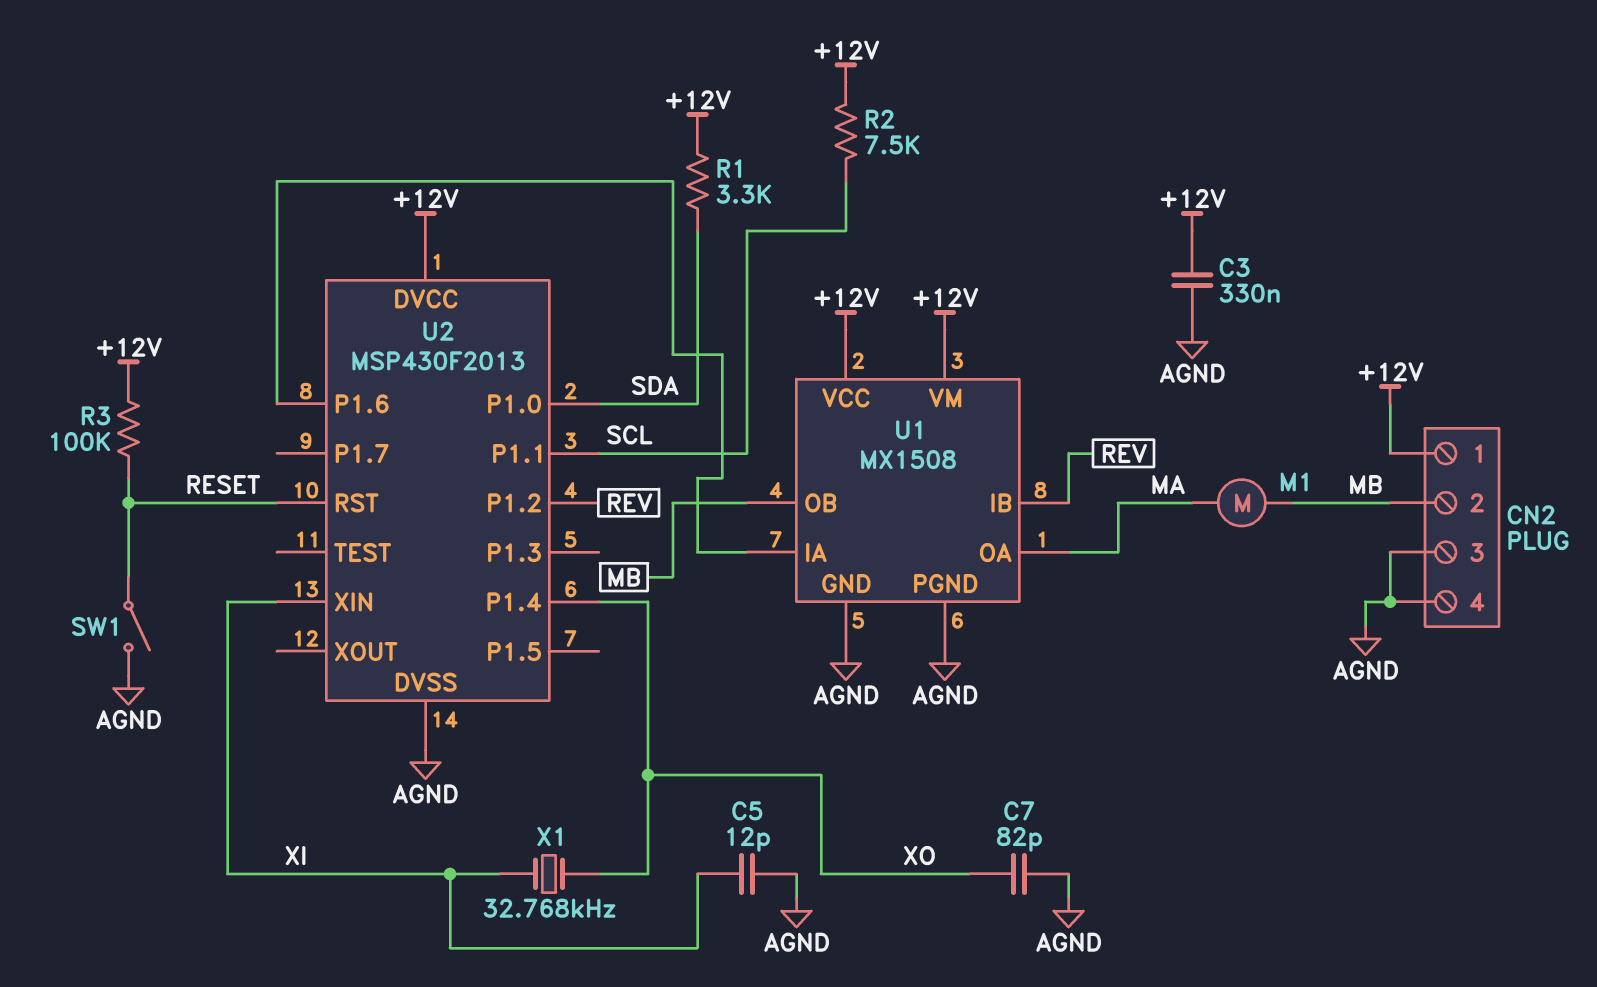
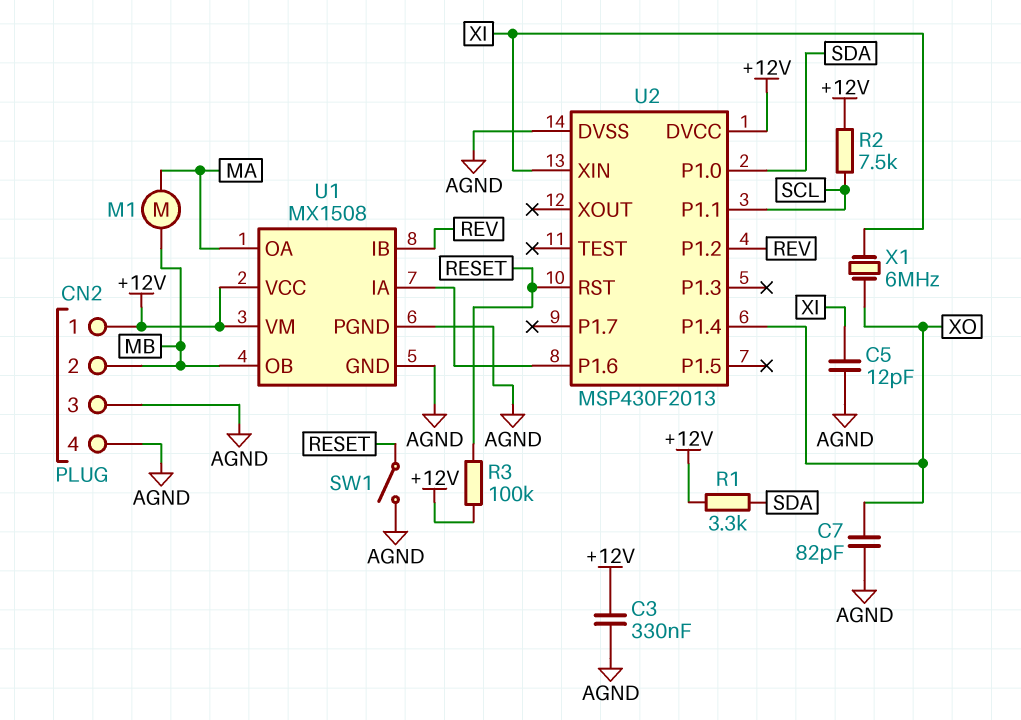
X1: 32.768kHz (XI, XO) -> 6MHz (XI, XO)

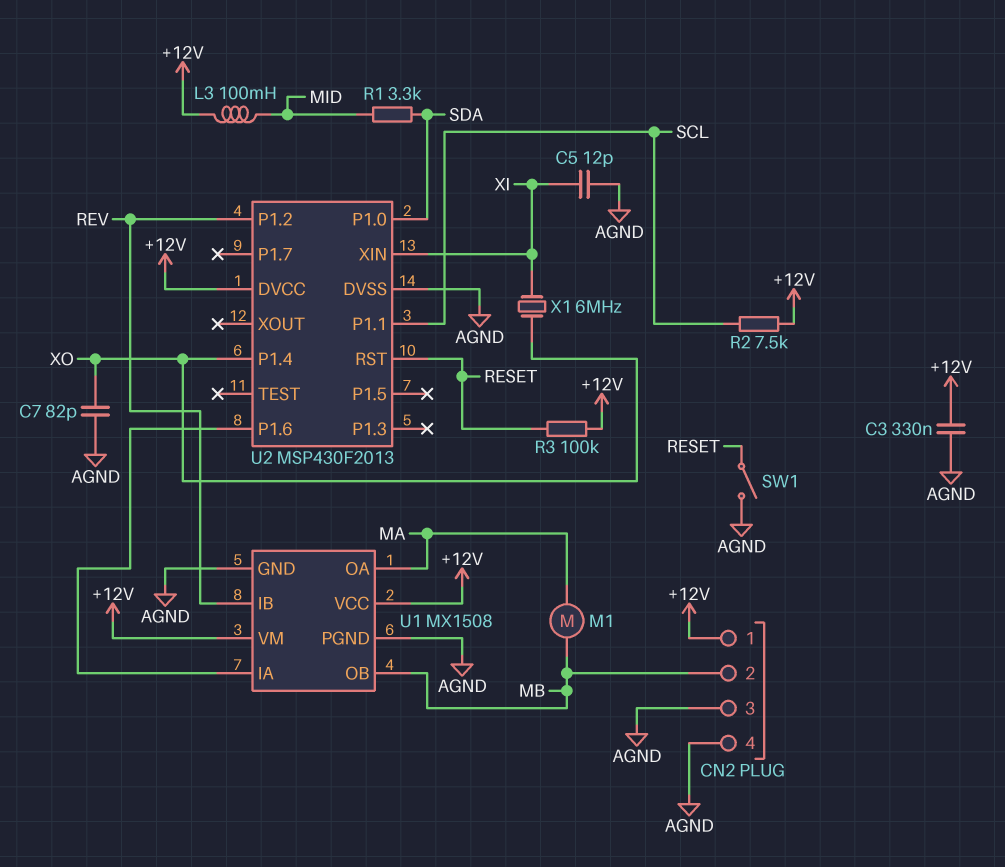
L3: none -> 100mH (+12V, MID)
R1: 3.3k (+12V, SDA) -> 3.3k (MID, SDA)

